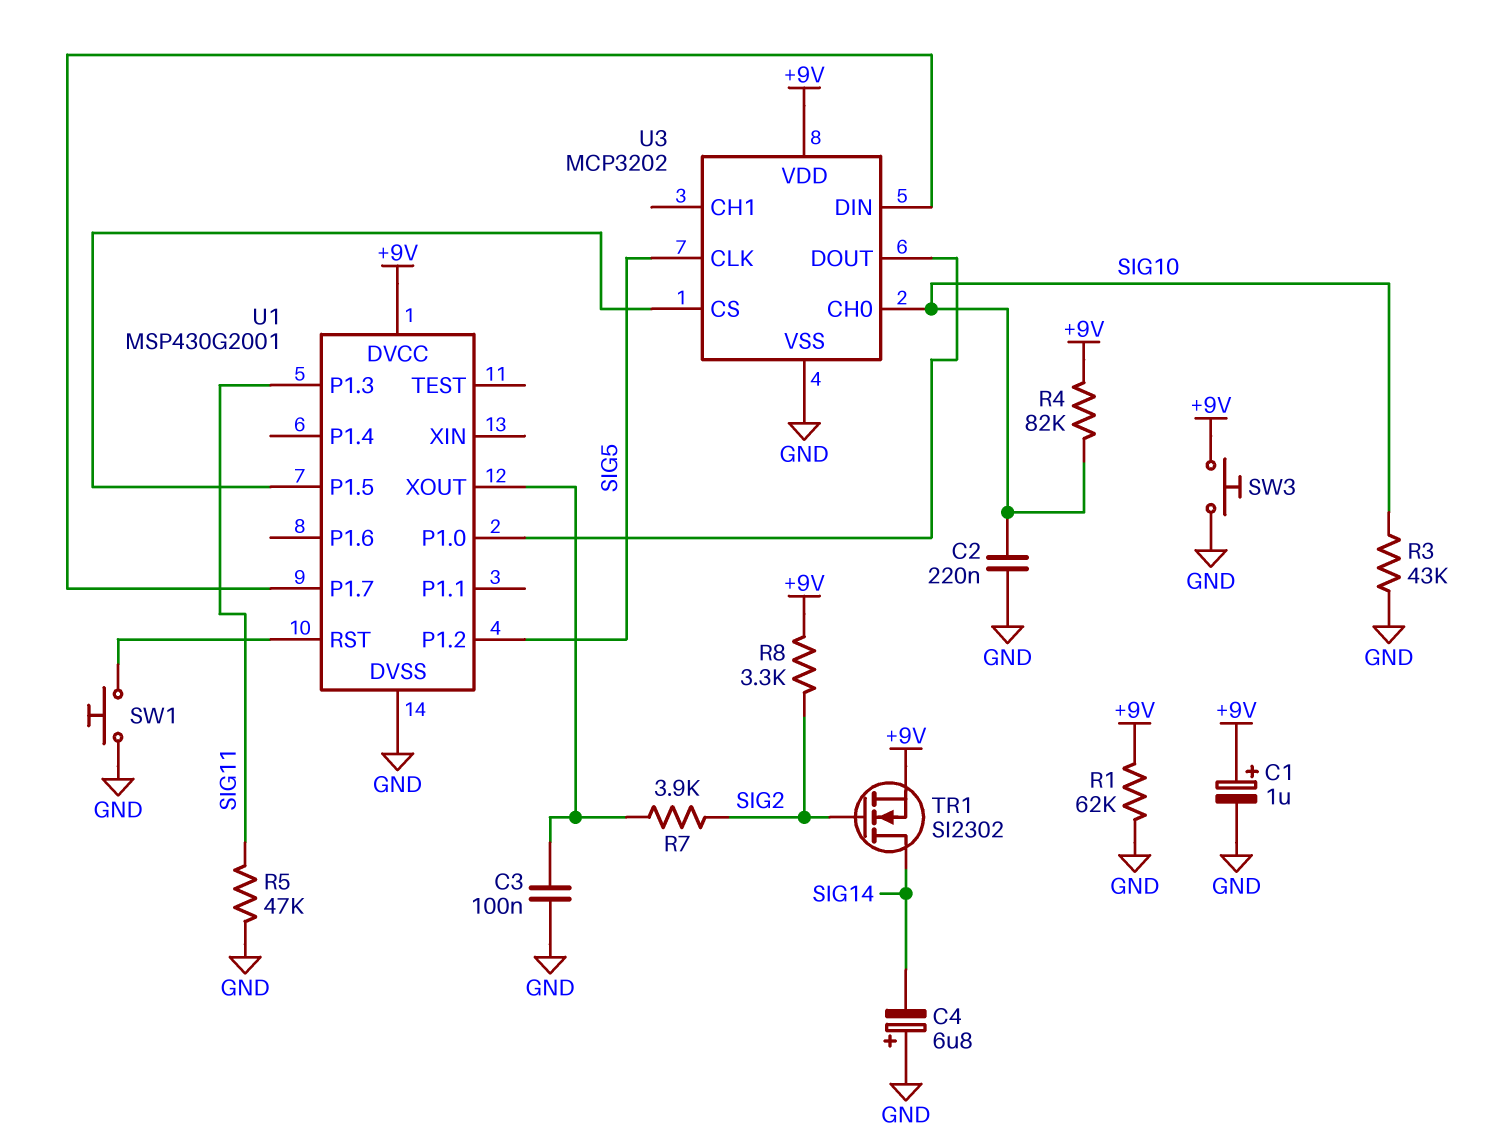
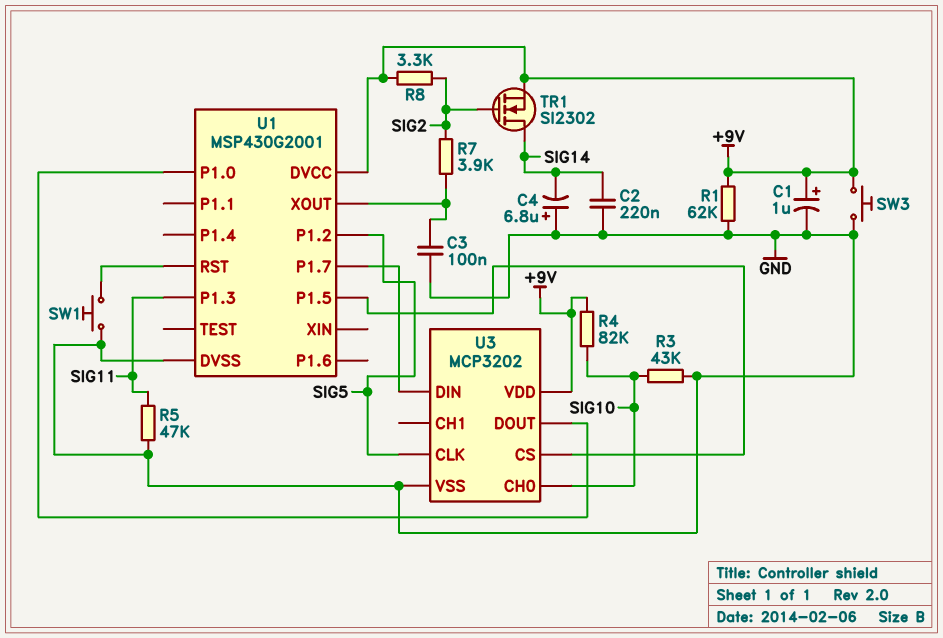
C2: 220nF (GND, SIG10) -> 220nF (GND, SIG14)

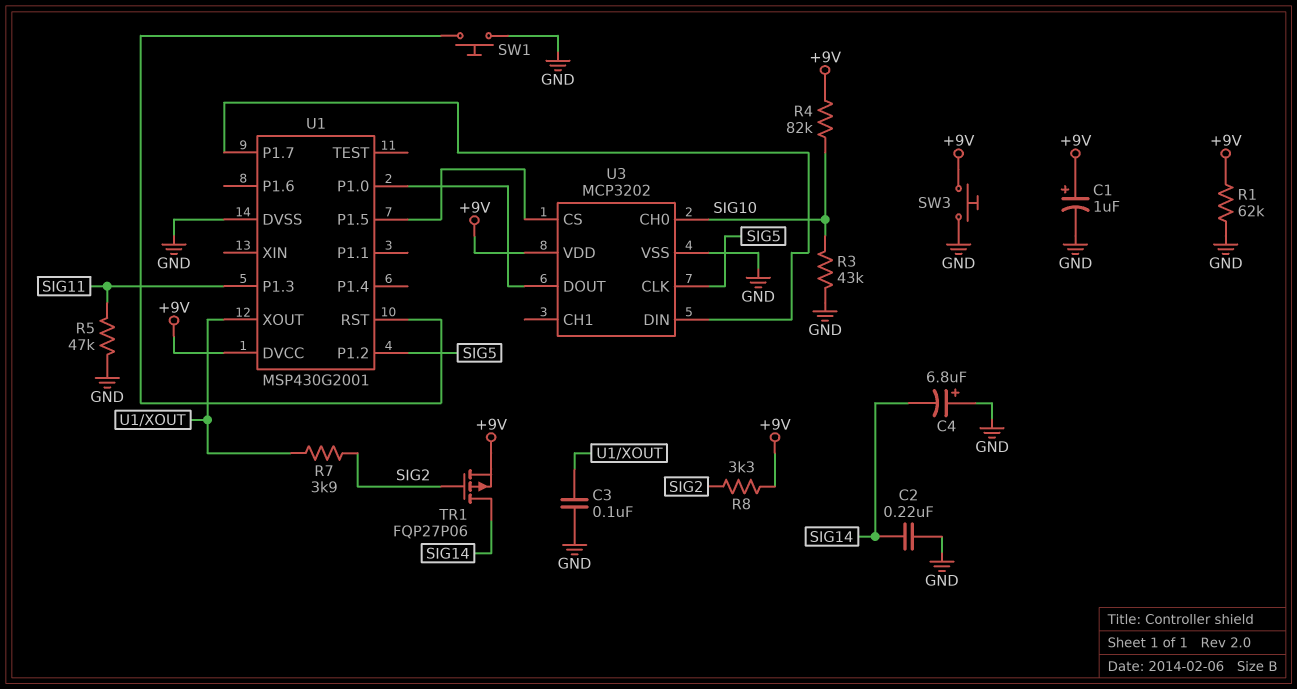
TR1: NMOS SI2302 (G SIG2, D SIG14, S +9V) -> PMOS FQP27P06 (G SIG2, D SIG14, S +9V)

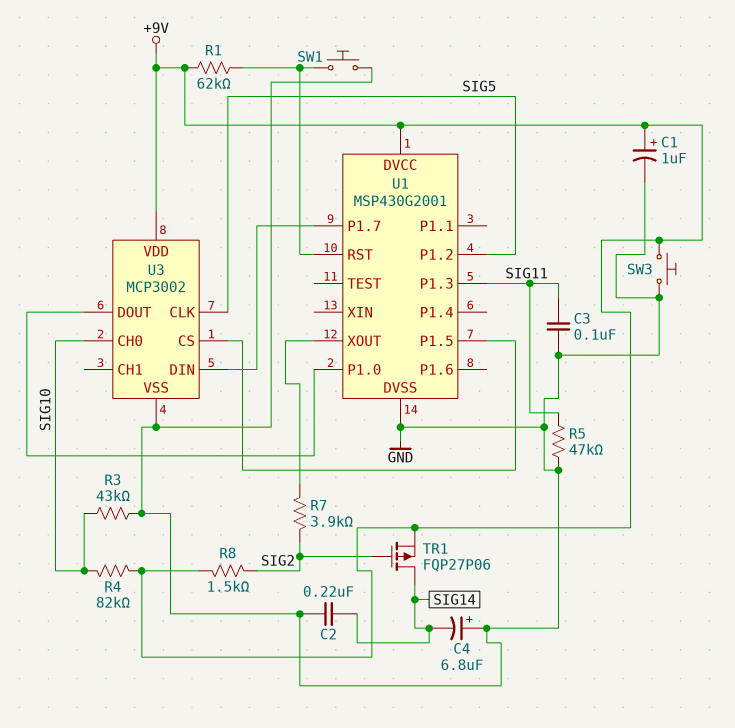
C3: 100nF (GND, U1/XOUT) -> 100nF (GND, SIG11)
R1: 62k (+9V, GND) -> 62k (+9V, U1/RST)
R8: 3.3k (+9V, SIG2) -> 1.5k (+9V, SIG2)
U3: MCP3202 -> MCP3002

